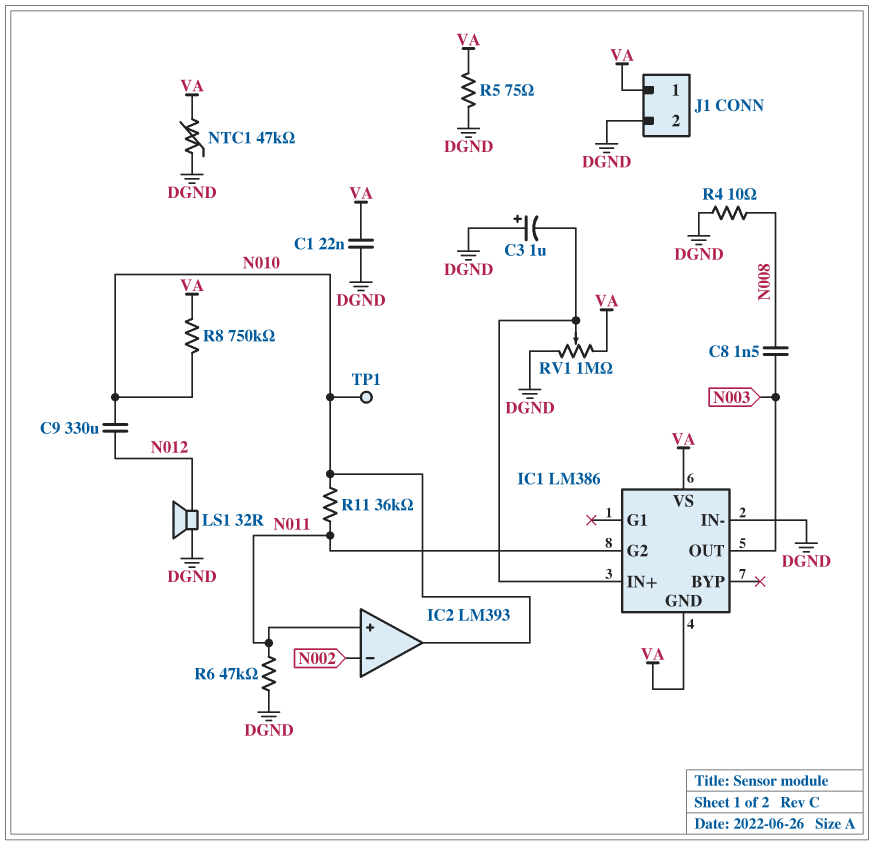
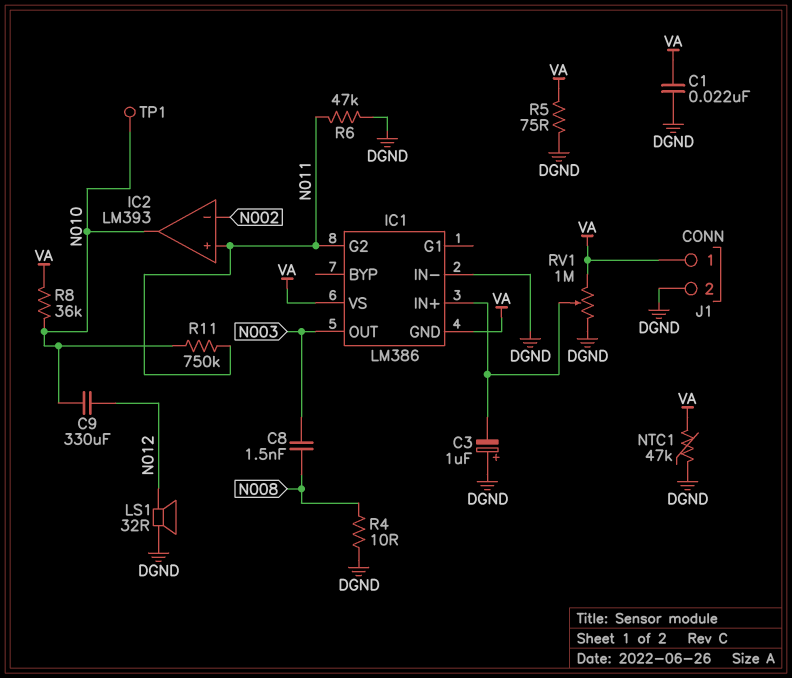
R8: 750k (N010, VA) -> 36k (N010, VA)
R11: 36k (N010, N011) -> 750k (N010, N011)

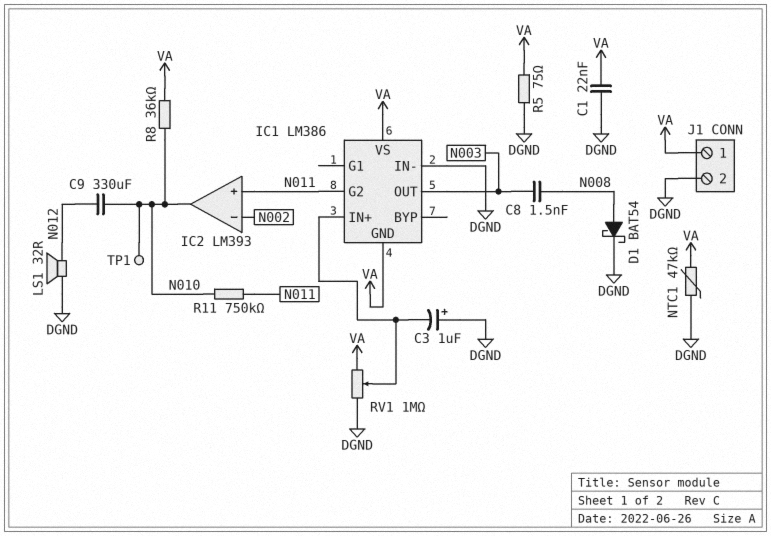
D1: none -> schottky BAT54 (A N008, K DGND)
R4: 10 (DGND, N008) -> none
R6: 47k (DGND, N011) -> none

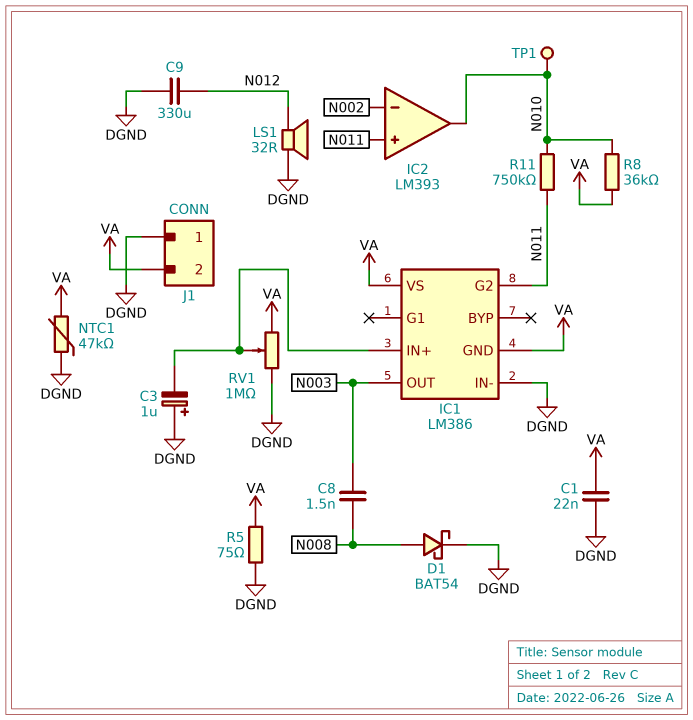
C9: 330uF (N010, N012) -> 330uF (DGND, N012)
J1 pin 1: VA -> DGND
J1 pin 2: DGND -> VA

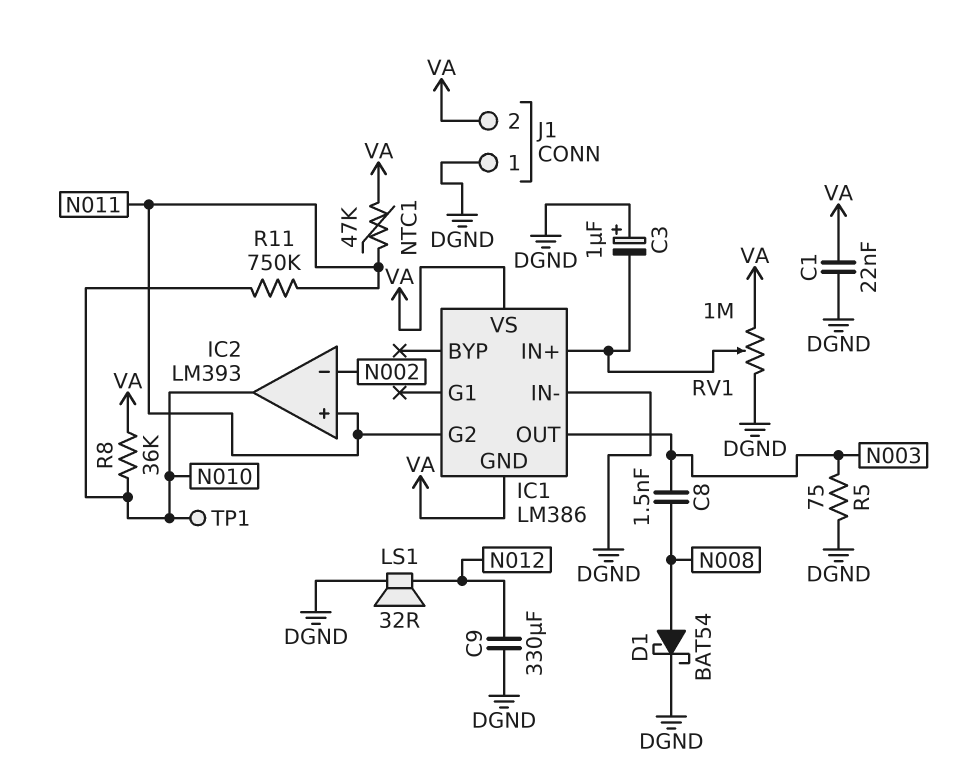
NTC1: 47k (DGND, VA) -> 47k (N011, VA)
R5: 75 (DGND, VA) -> 75 (DGND, N003)

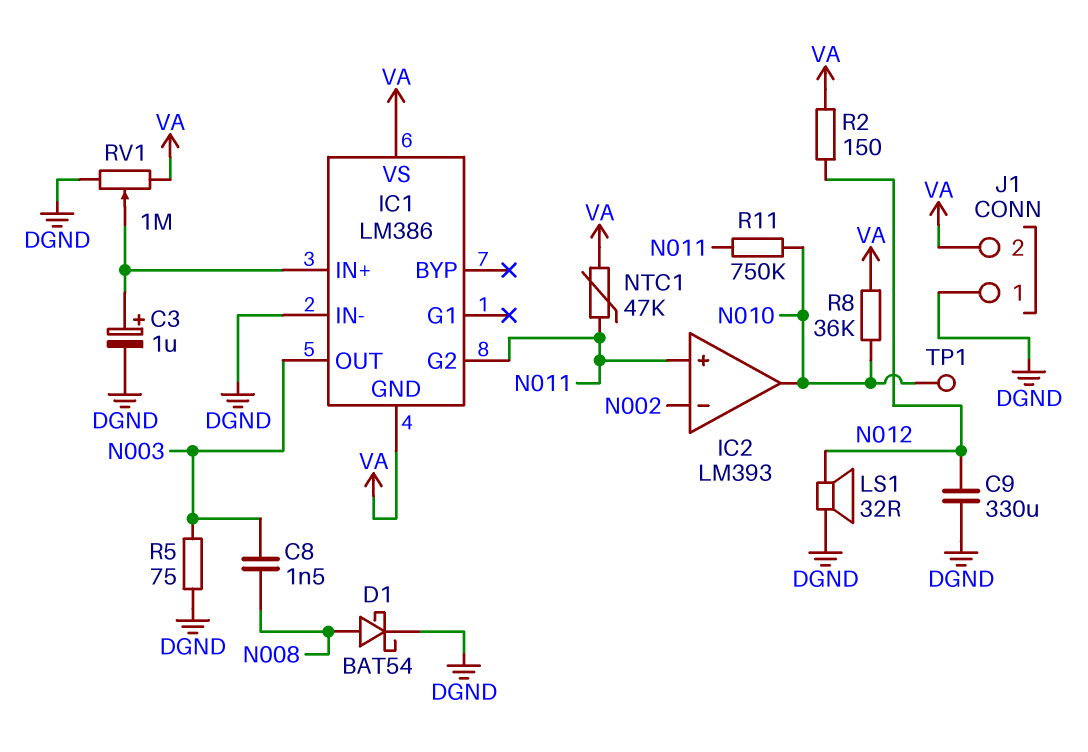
C1: 22nF (DGND, VA) -> none
C3: 1uF (plus DGND, minus IC1/IN+) -> 1uF (plus IC1/IN+, minus DGND)
R2: none -> 150 (N012, VA)

